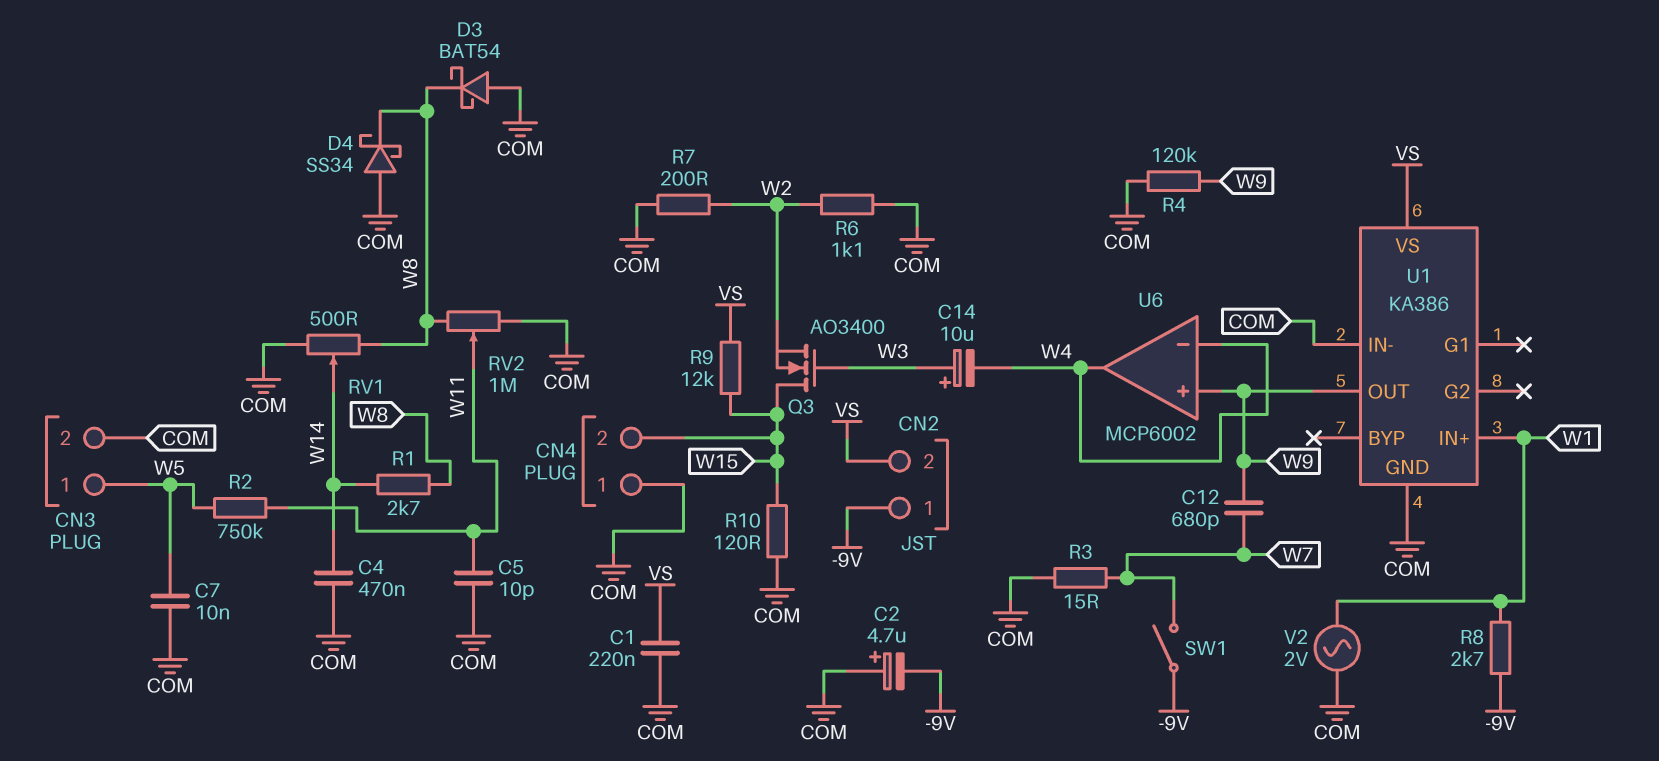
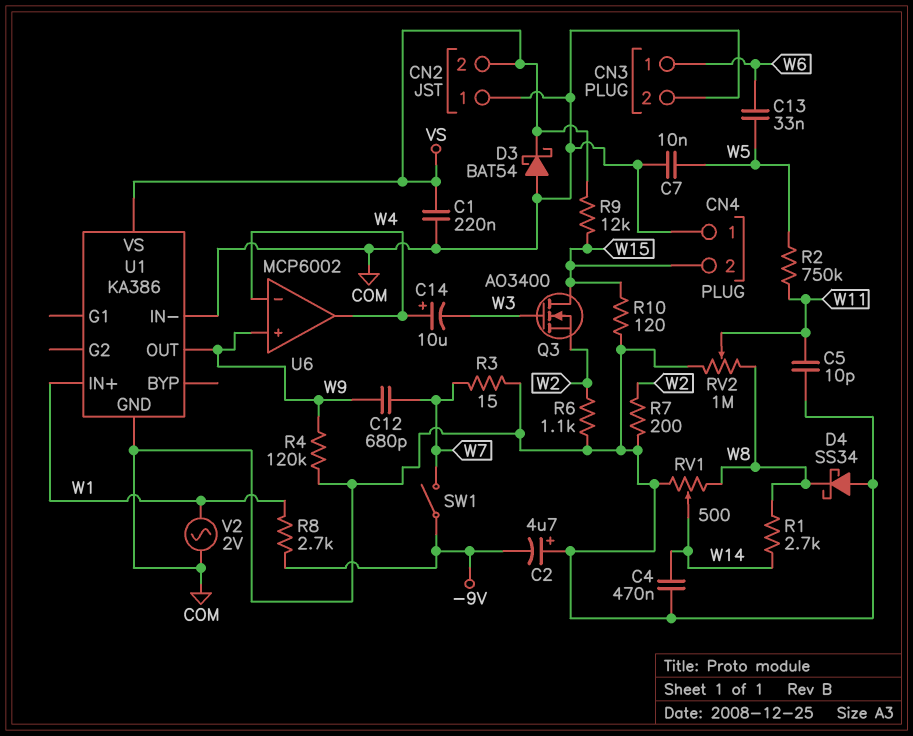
C13: none -> 33nF (W5, W6)
C14: 10uF (plus W3, minus W4) -> 10uF (plus W4, minus W3)
CN2 pin 1: -9V -> COM
CN3 pin 1: W5 -> W6
D3: schottky BAT54 (A COM, K W8) -> schottky BAT54 (A COM, K VS)

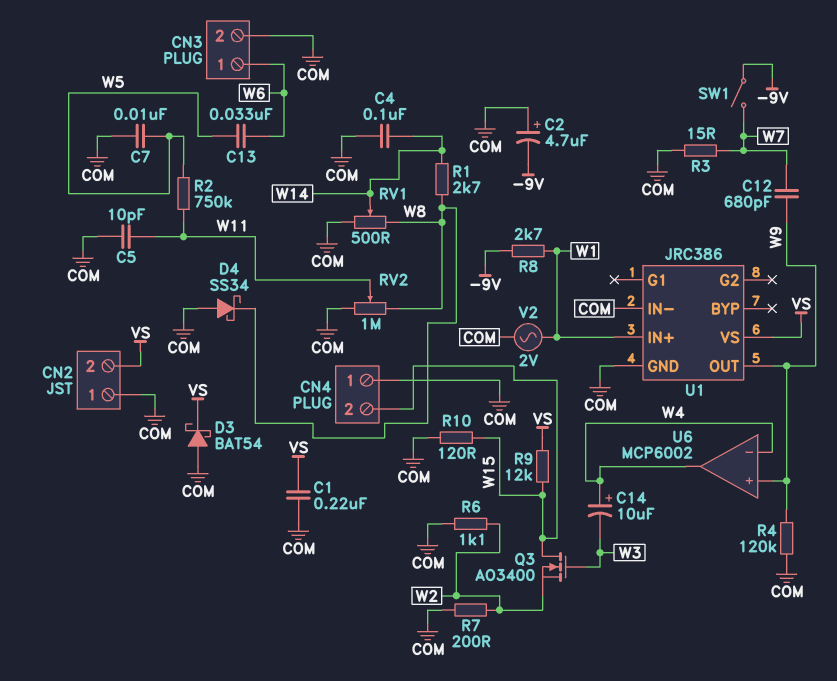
C4: 470nF (COM, W14) -> 100nF (COM, W14)
U1: KA386 -> JRC386

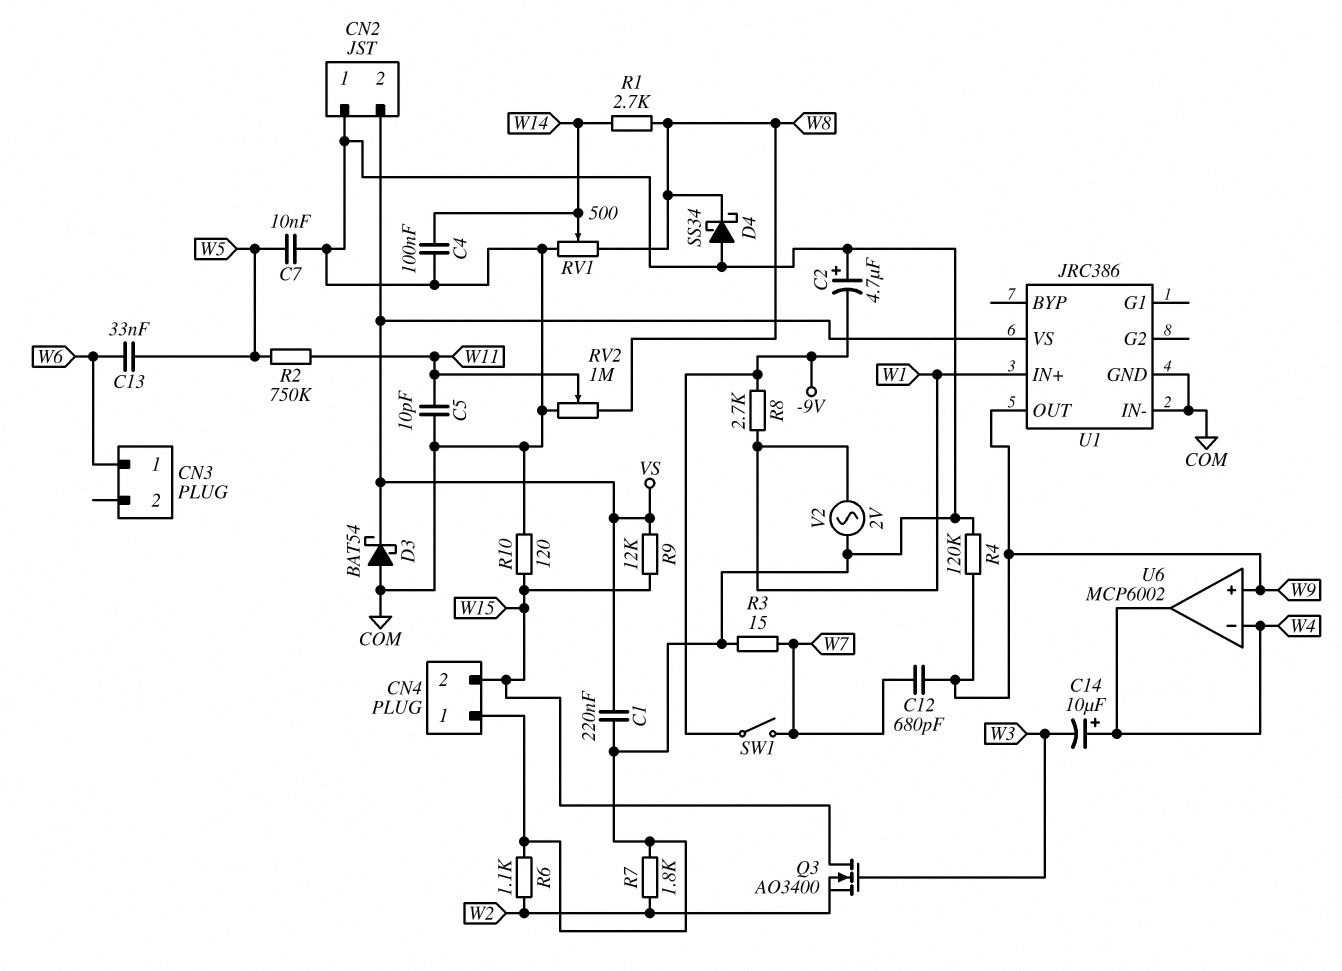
CN3 pin 2: COM -> none
R7: 200 (COM, W2) -> 1.8k (COM, W2)

